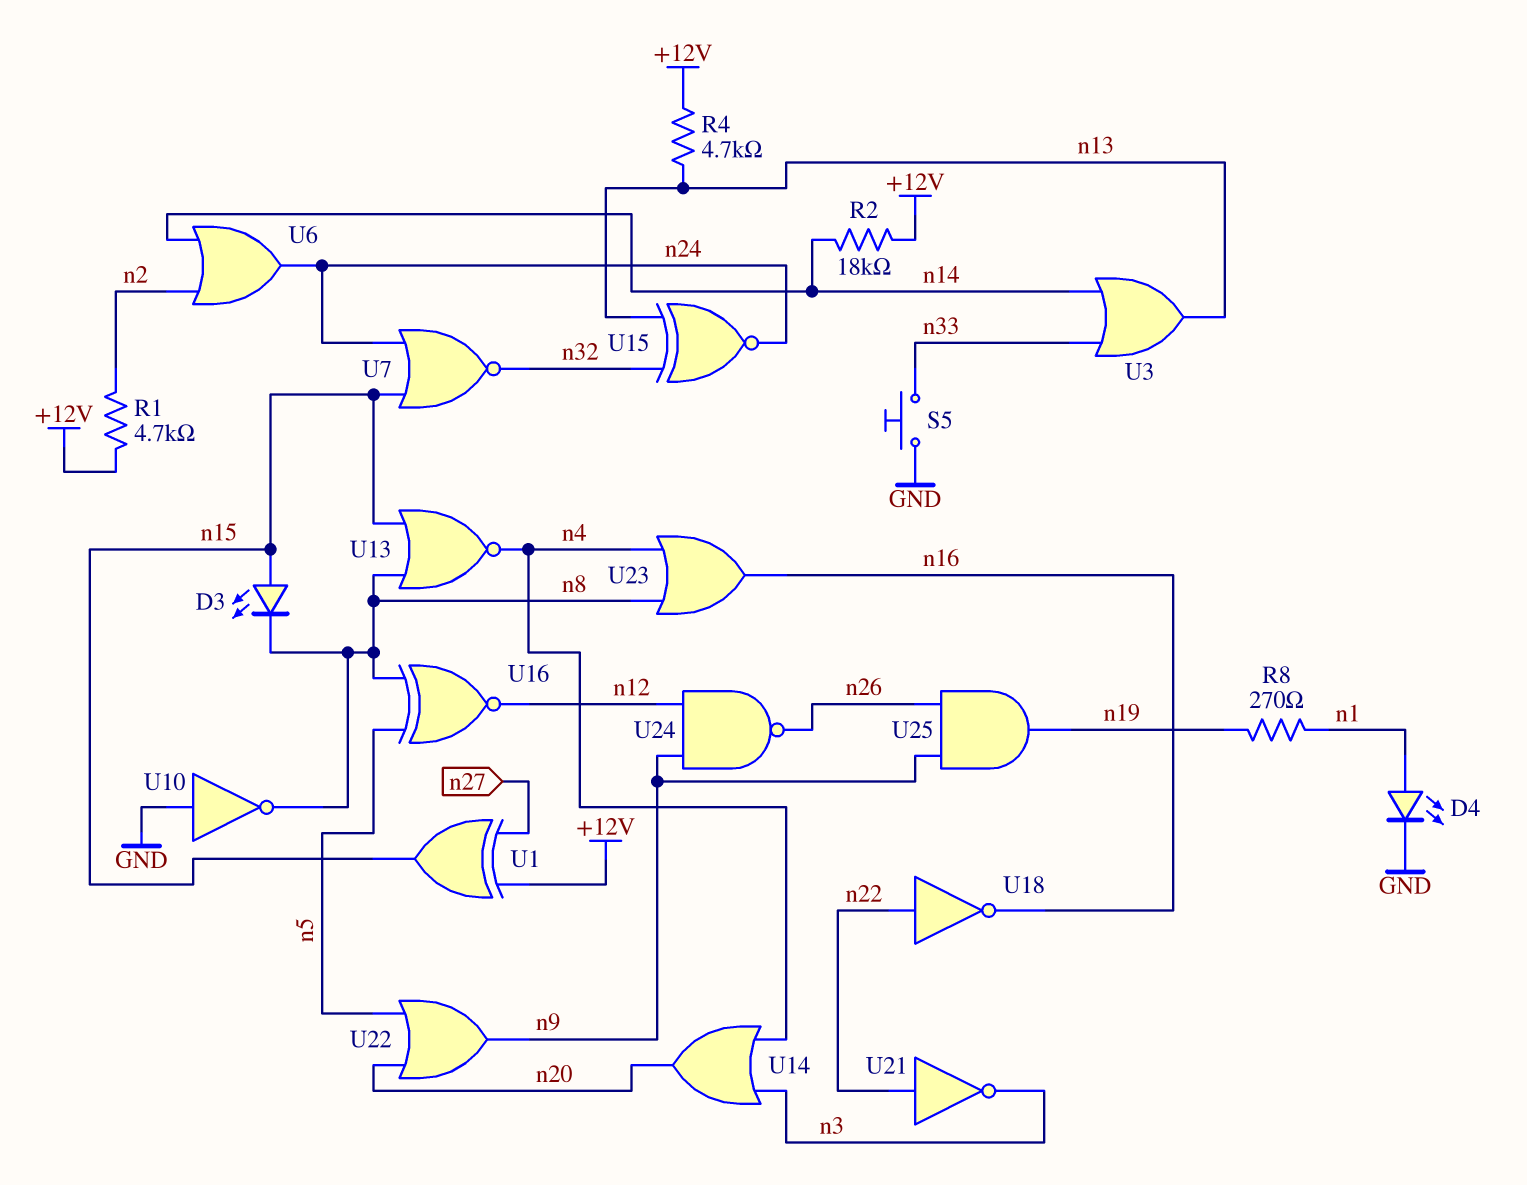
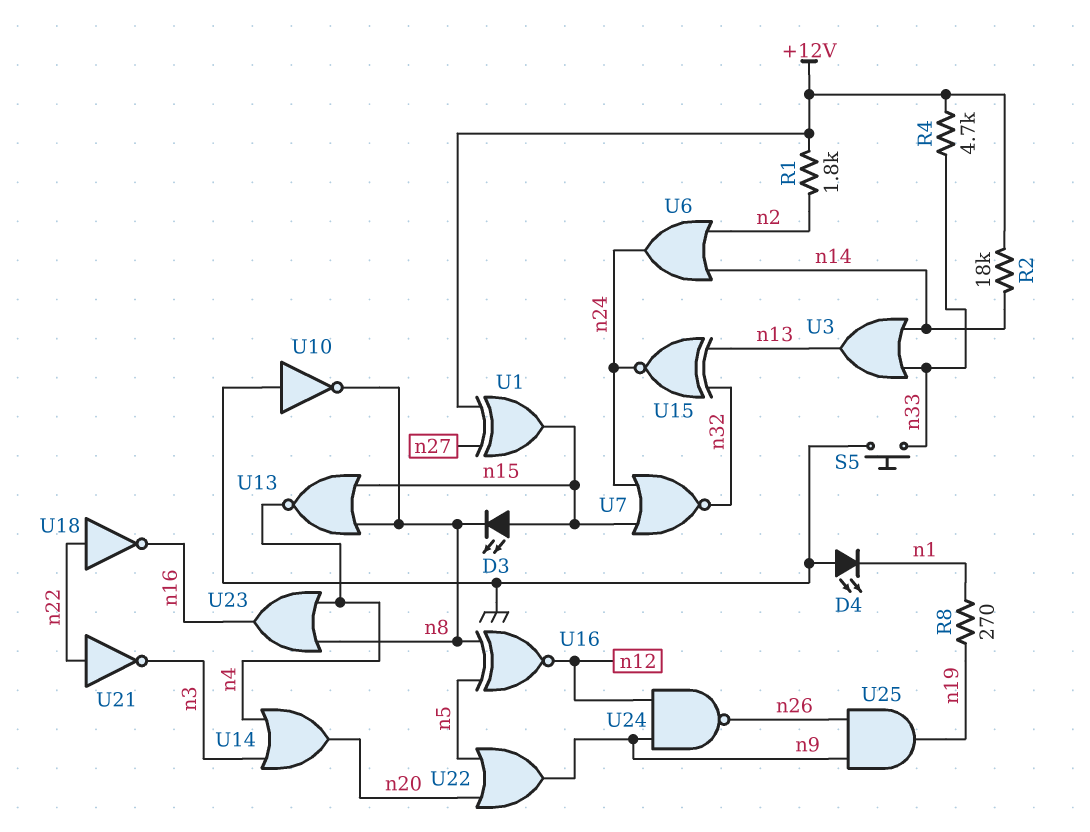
D4: LED (A n1, K GND) -> LED (A GND, K n1)
R1: 4.7k (+12V, n2) -> 1.8k (+12V, n2)
R4: 4.7k (+12V, n13) -> 4.7k (+12V, n33)

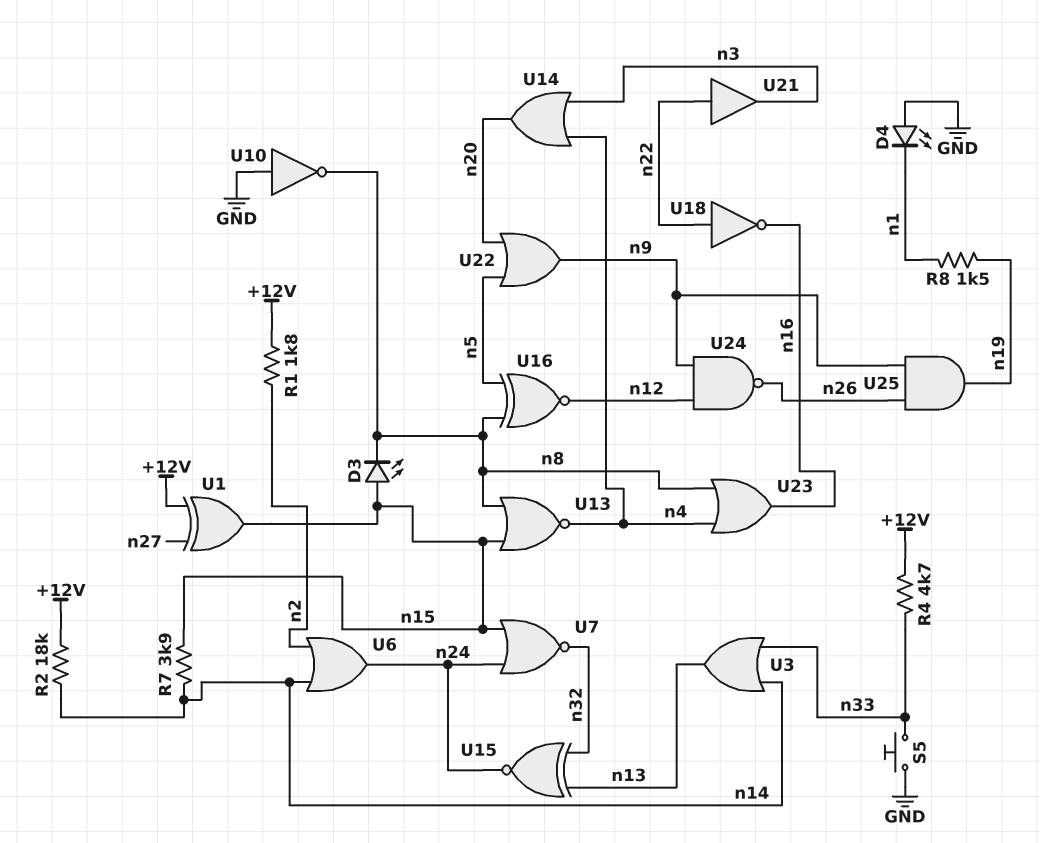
R7: none -> 3.9k (n14, n15)
R8: 270 (n1, n19) -> 1.5k (n1, n19)
U21: NOT (in n22, out n3) -> buffer (in n22, out n3)

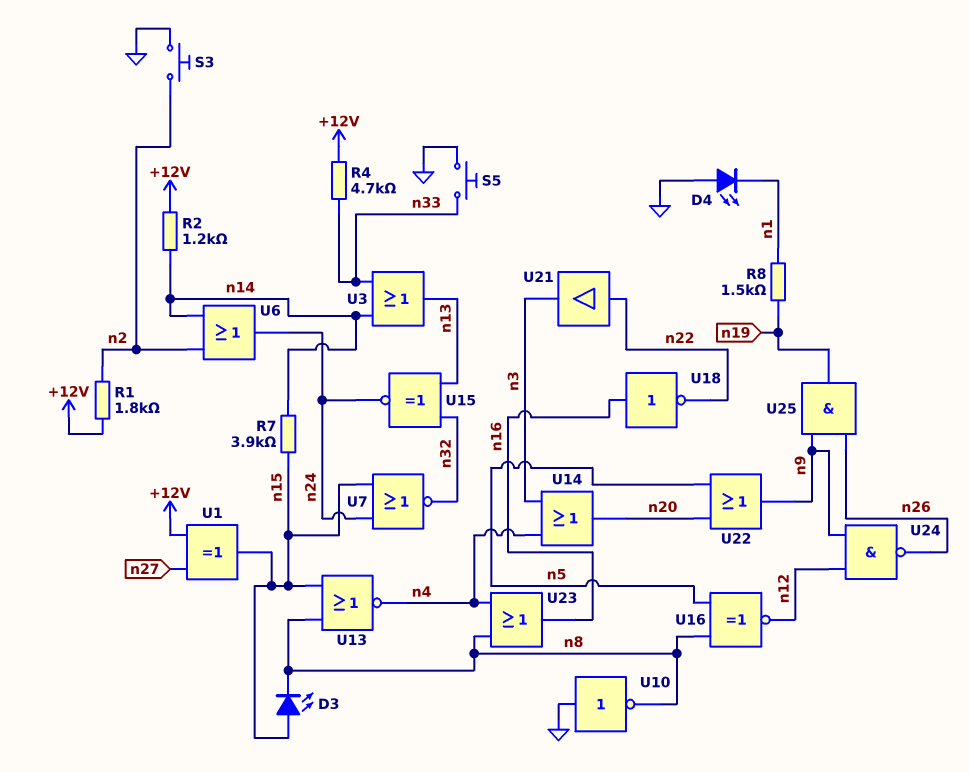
R2: 18k (+12V, n14) -> 1.2k (+12V, n14)
S3: none -> button (GND, n2)
U18: NOT (in n22, out n16) -> NOT (in n16, out n22)

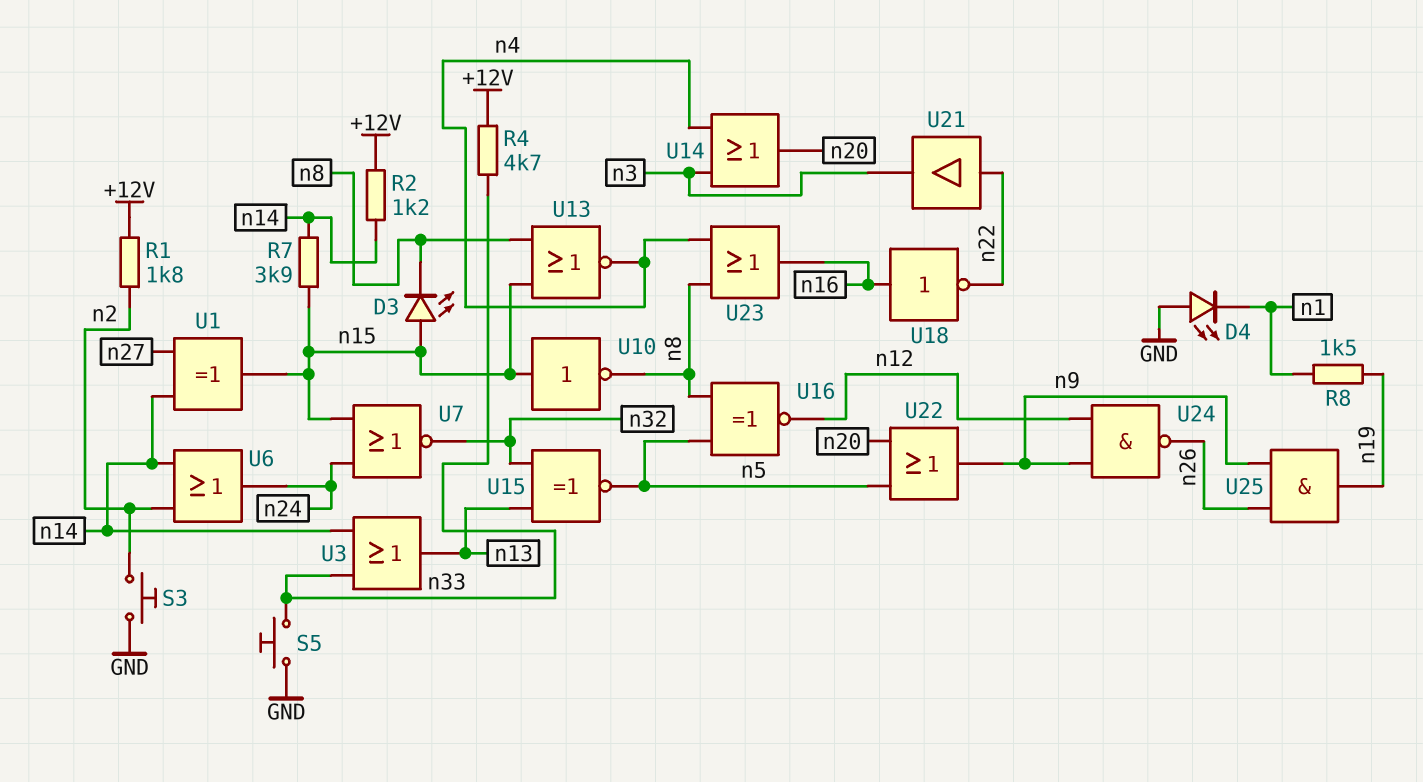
U1: XOR (in +12V, in n27, out n15) -> XOR (in n14, in n27, out n15)
U10: NOT (in GND, out n8) -> NOT (in n15, out n8)
U15: XNOR (in n13, in n32, out n24) -> XNOR (in n13, in n32, out n5)

